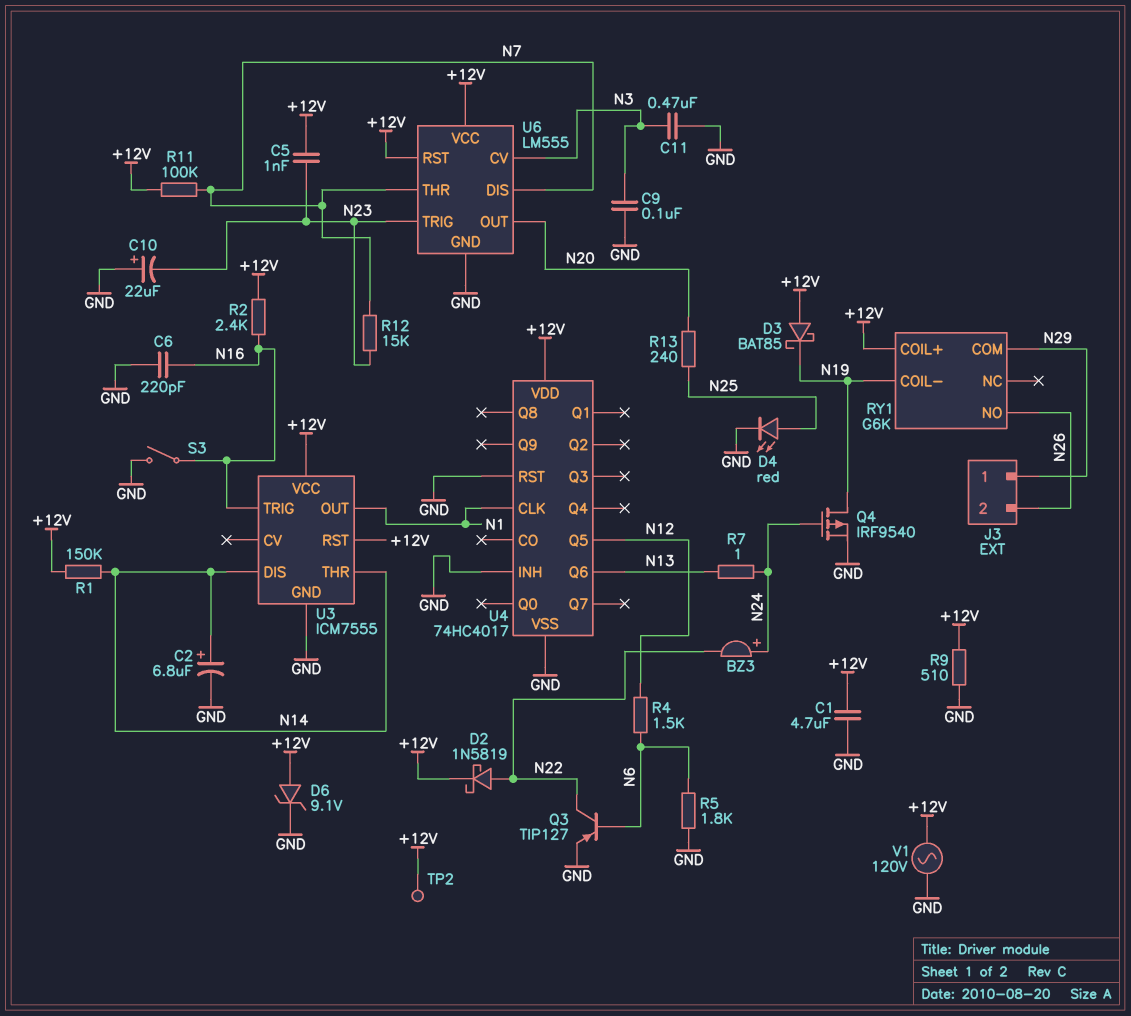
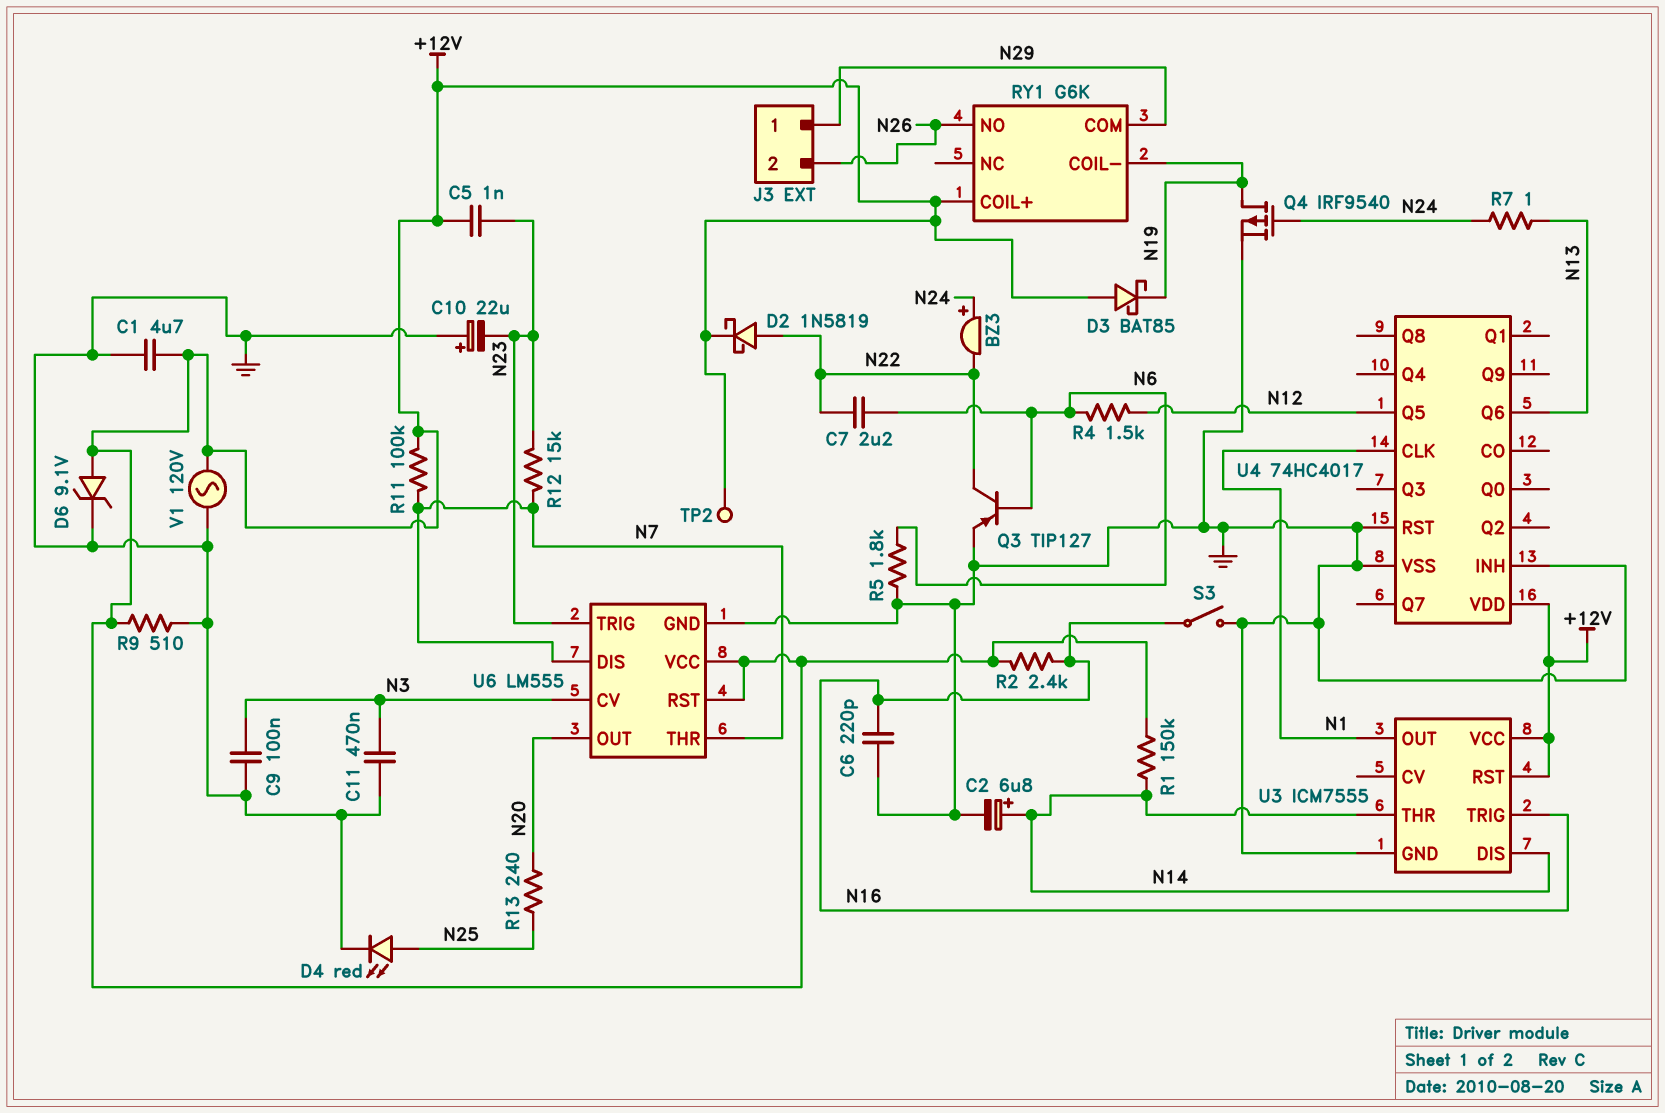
C7: none -> 2.2uF (N6, N22)

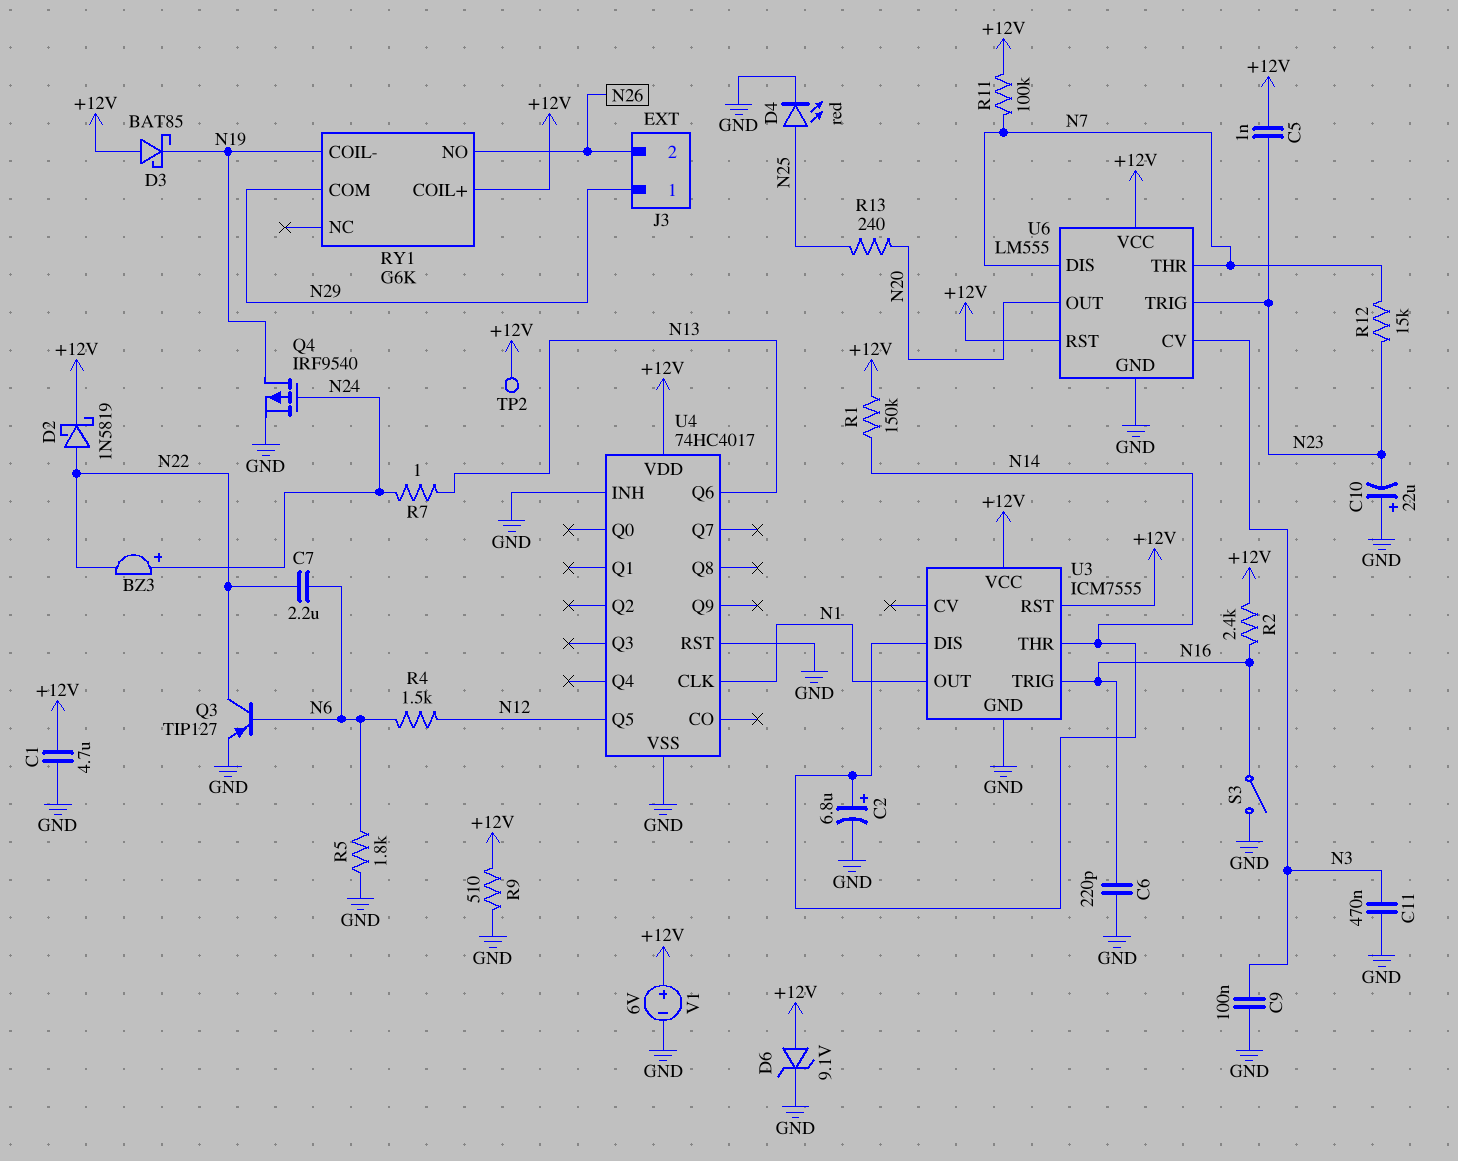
V1: AC 120V (+12V, GND) -> 6V (plus +12V, minus GND)

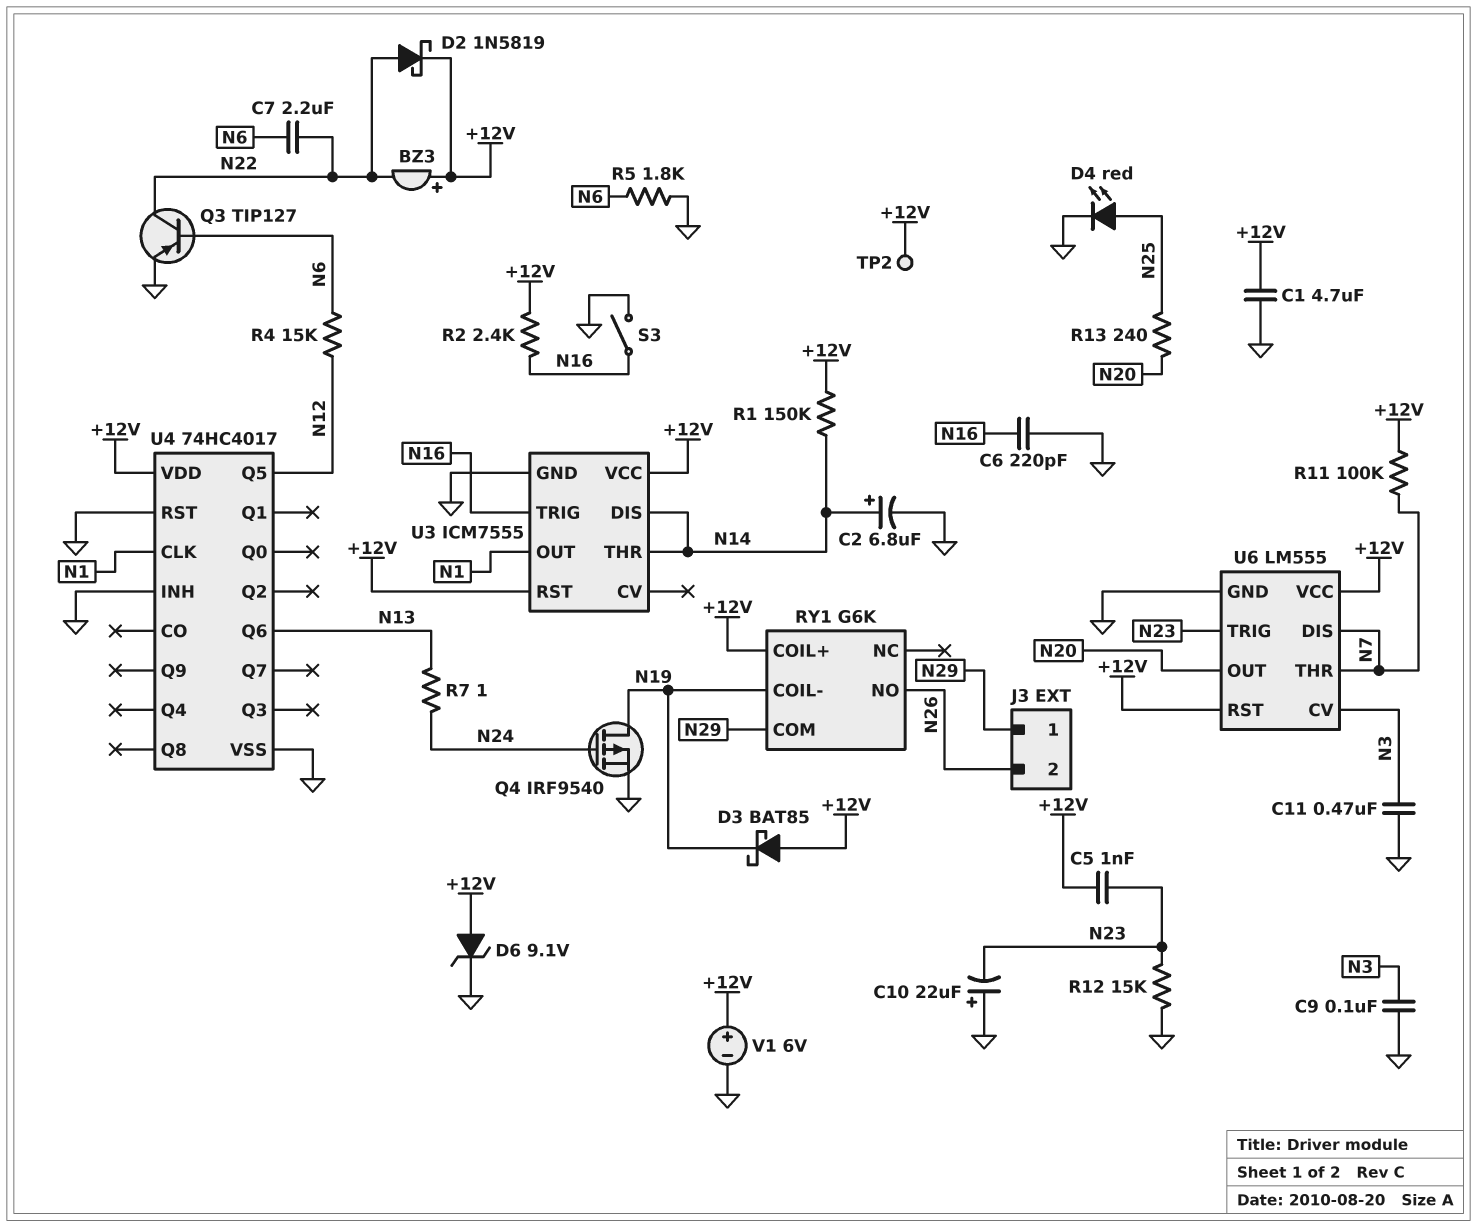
BZ3: buzzer (plus N24, minus N22) -> buzzer (plus +12V, minus N22)
R4: 1.5k (N6, N12) -> 15k (N6, N12)
R9: 510 (+12V, GND) -> none
R12: 15k (N7, N23) -> 15k (GND, N23)

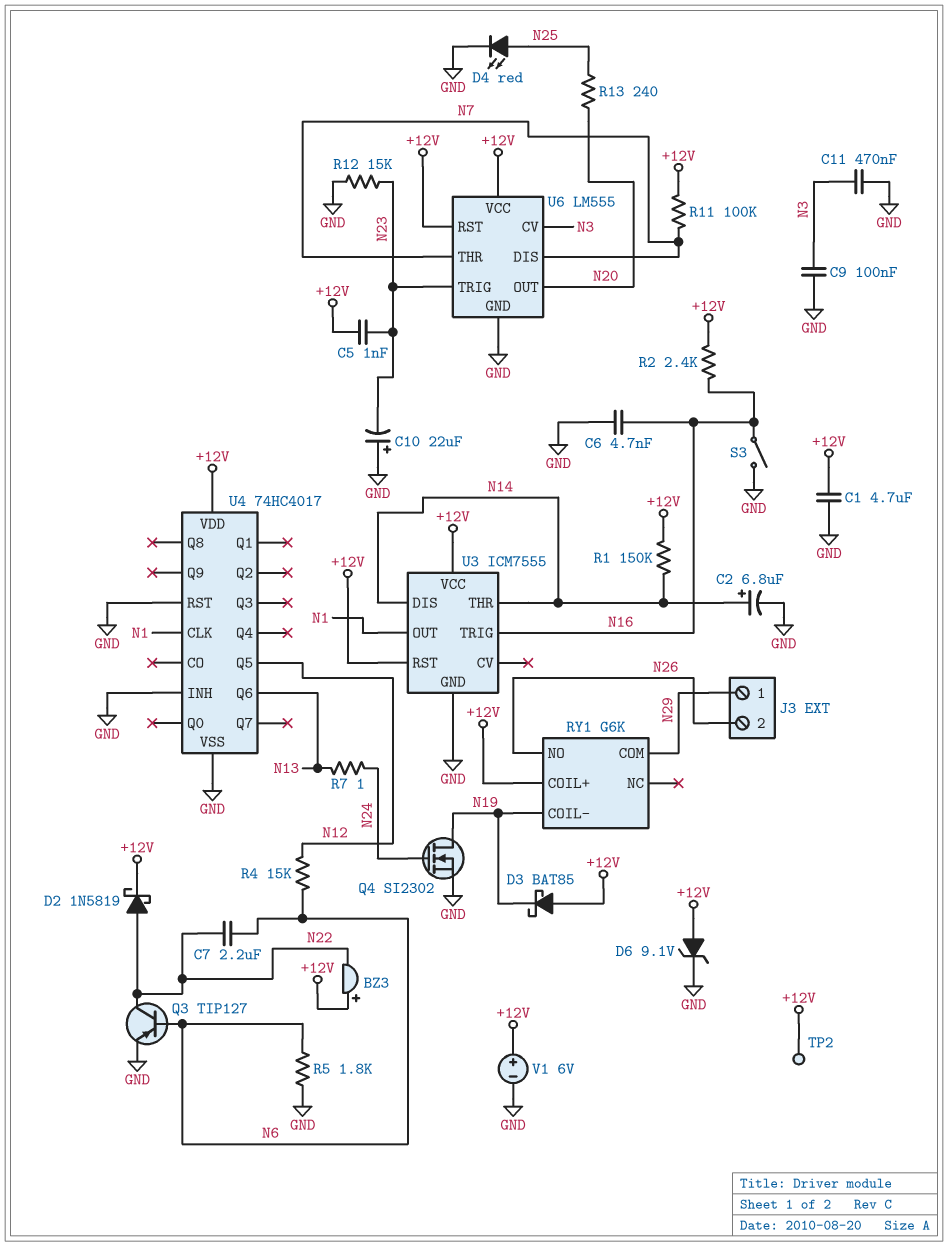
C6: 220pF (GND, N16) -> 4.7nF (GND, N16)
Q4: PMOS IRF9540 (G N24, D N19, S GND) -> NMOS SI2302 (G N24, D N19, S GND)

